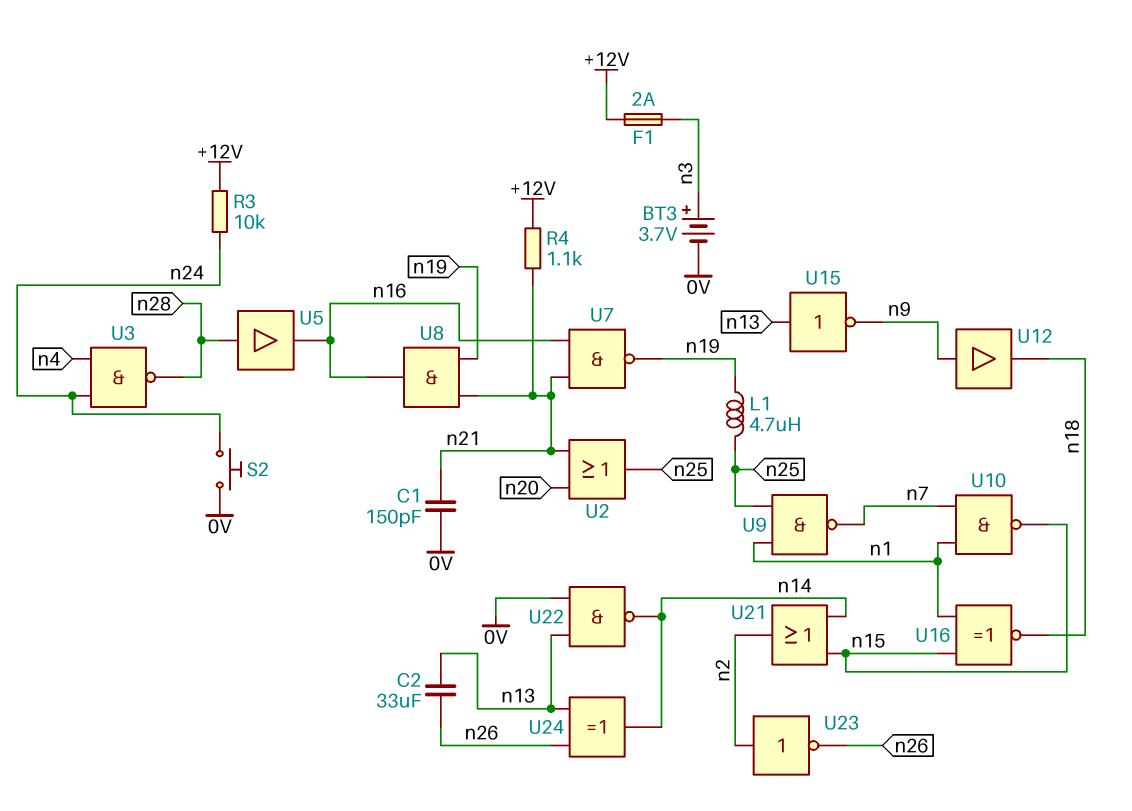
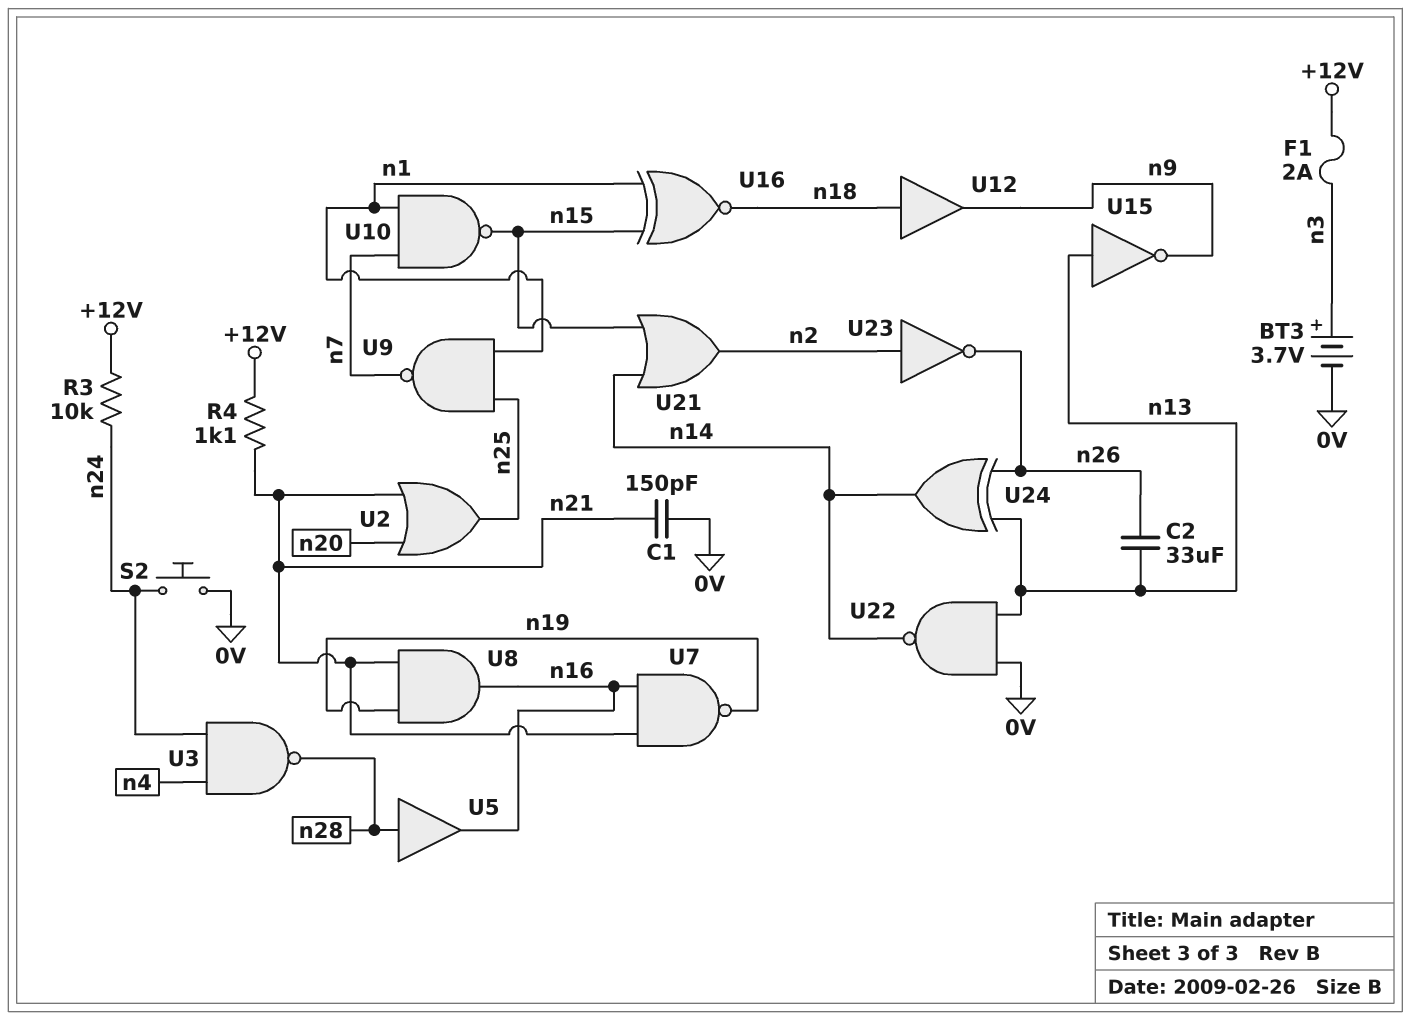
L1: 4.7uH (n19, n25) -> none
U12: buffer (in n9, out n18) -> buffer (in n18, out n9)

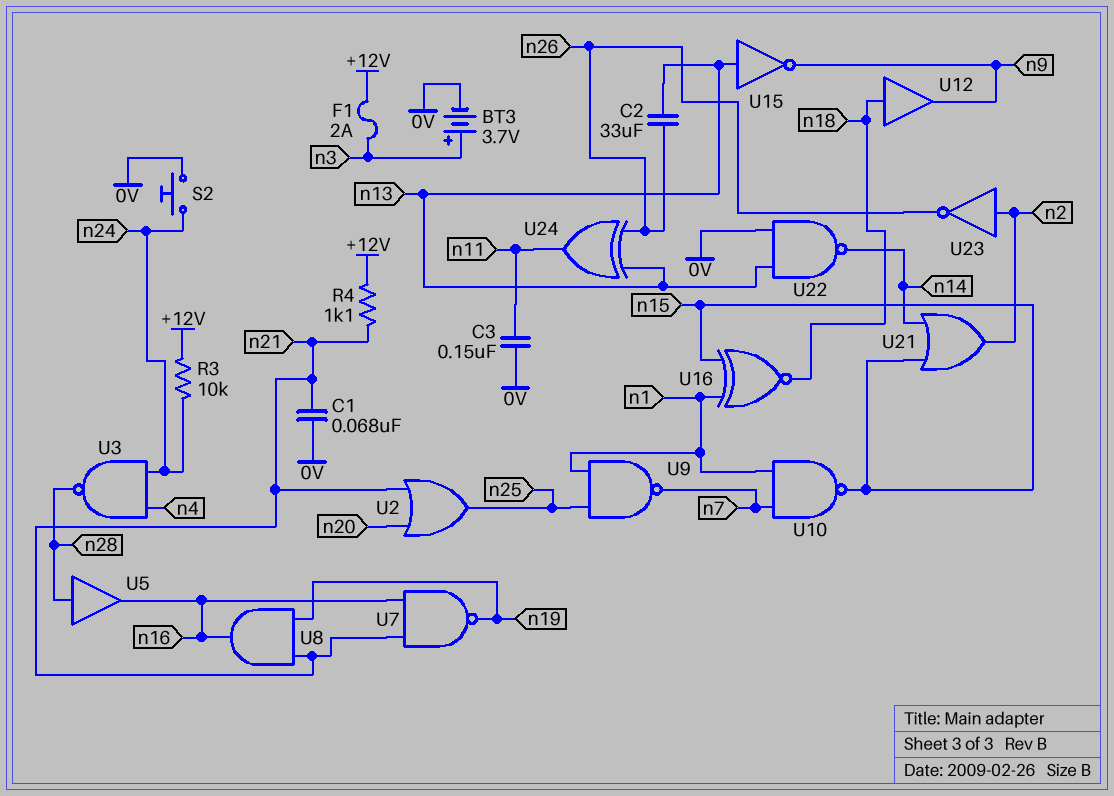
C1: 150pF (0V, n21) -> 68nF (0V, n21)
C3: none -> 150nF (0V, n11)
U24: XOR (in n13, in n26, out n14) -> XOR (in n13, in n26, out n11)

